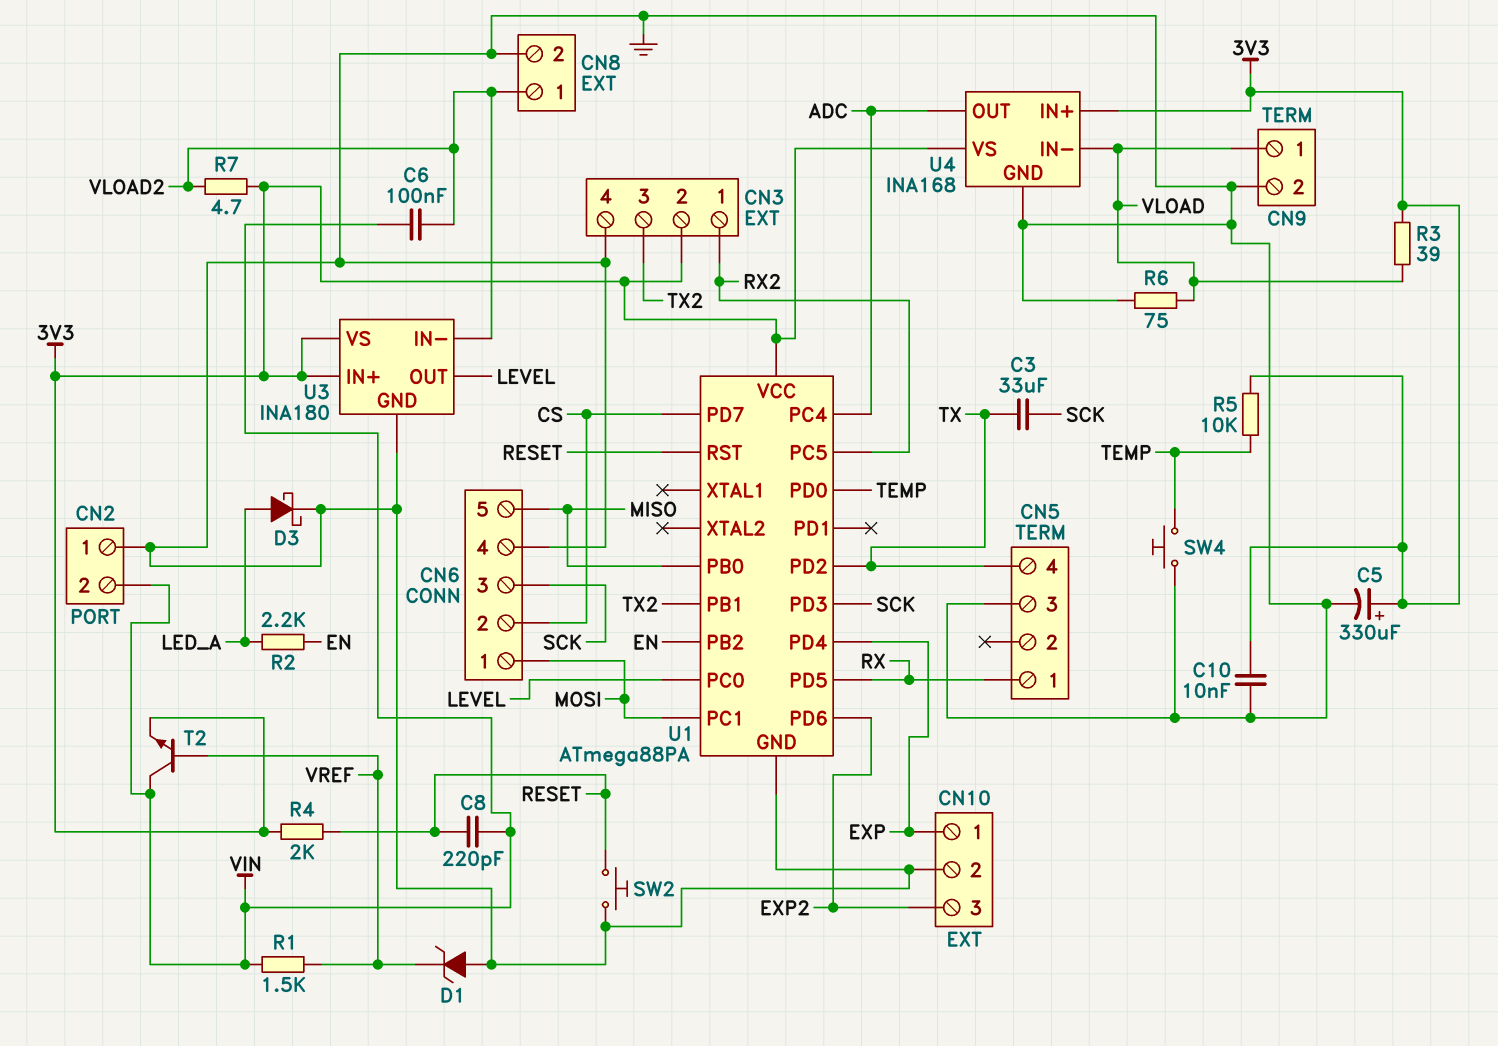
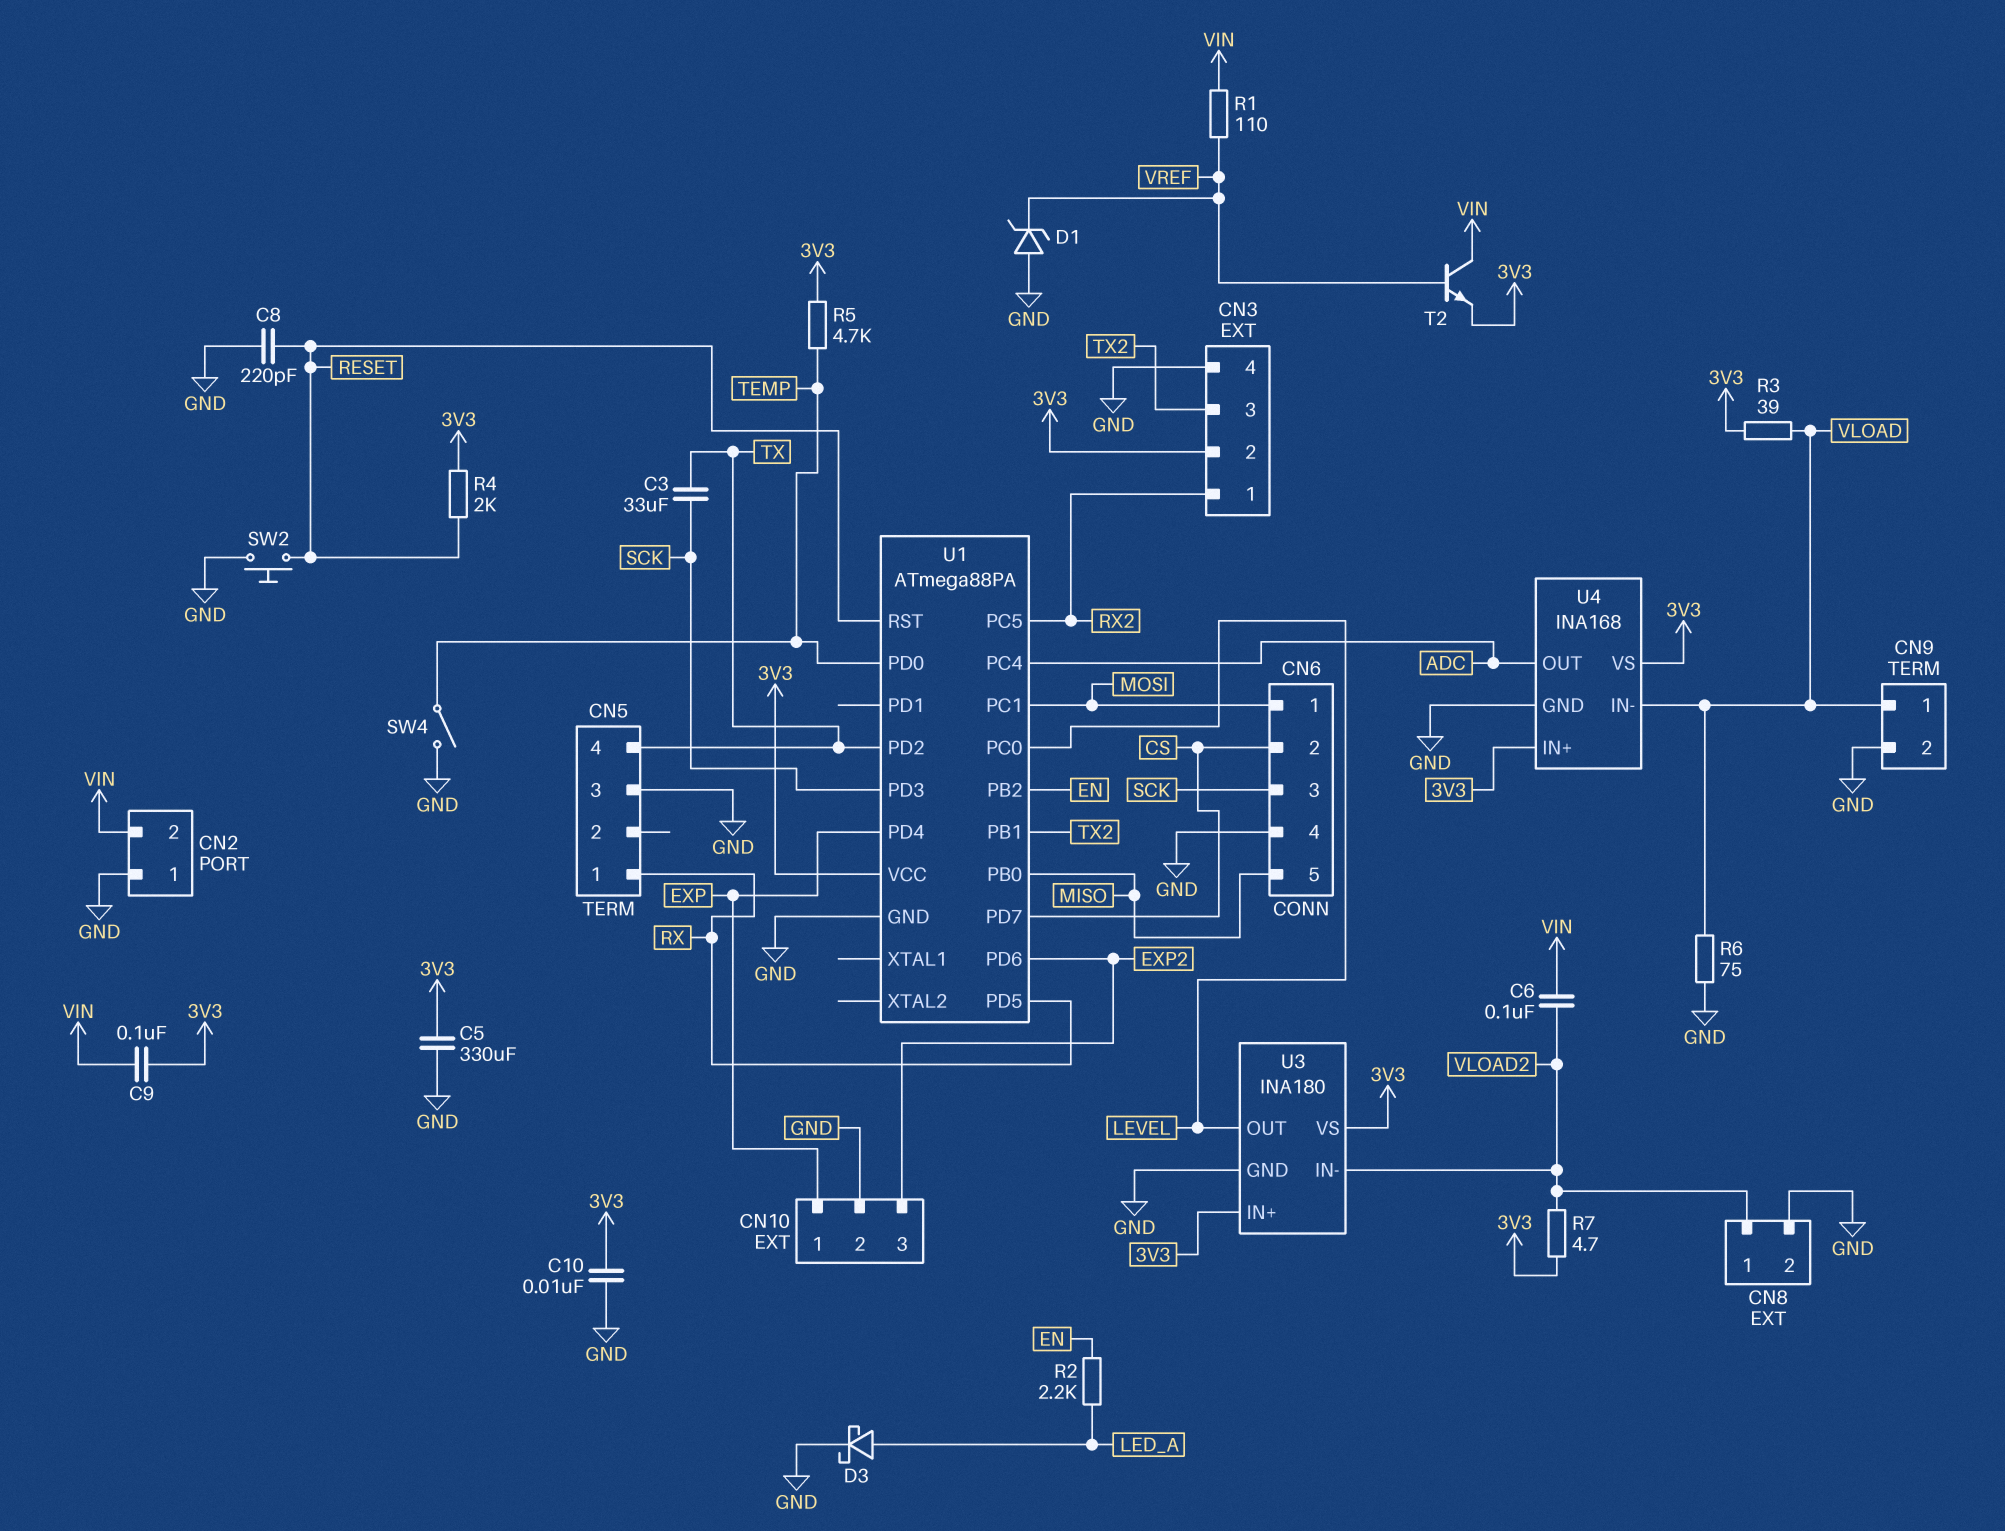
C5: 330uF (plus 3V3, minus GND) -> 330uF (3V3, GND)
C8: 220pF (RESET, VIN) -> 220pF (GND, RESET)
C9: none -> 100nF (3V3, VIN)
R1: 1.5k (VIN, VREF) -> 110 (VIN, VREF)
R5: 10k (3V3, TEMP) -> 4.7k (3V3, TEMP)
SW4: button (GND, TEMP) -> switch (GND, TEMP)

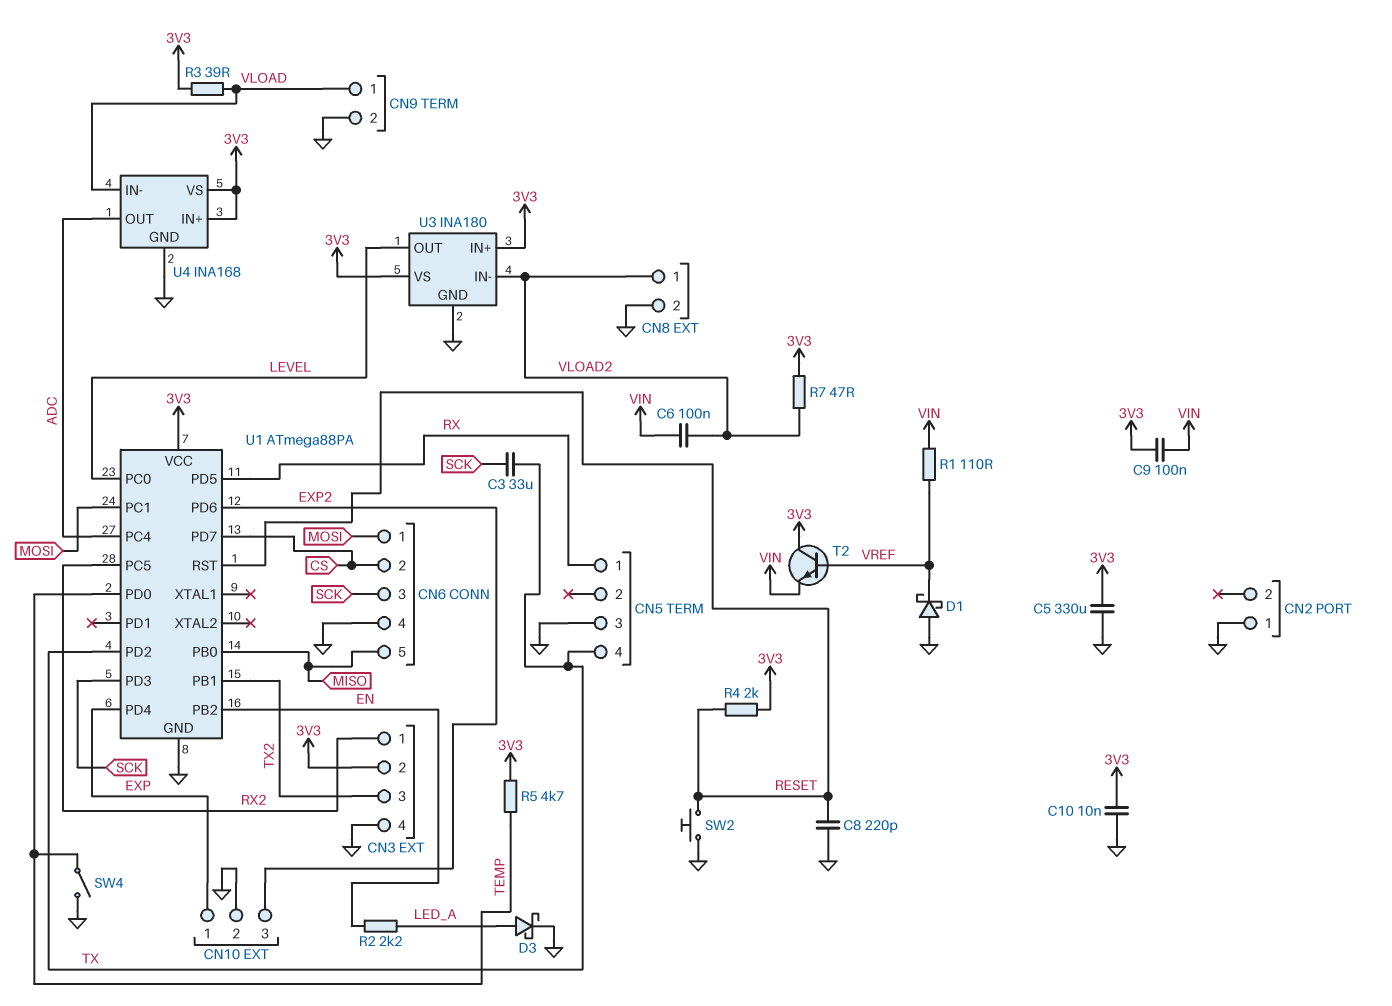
CN2 pin 2: VIN -> none
D1: zener (A GND, K VREF) -> schottky (A GND, K VREF)
R6: 75 (GND, VLOAD) -> none
R7: 4.7 (3V3, VLOAD2) -> 47 (3V3, VLOAD2)
T2: NPN (B VREF, C VIN, E 3V3) -> NPN (B VREF, C 3V3, E VIN)

